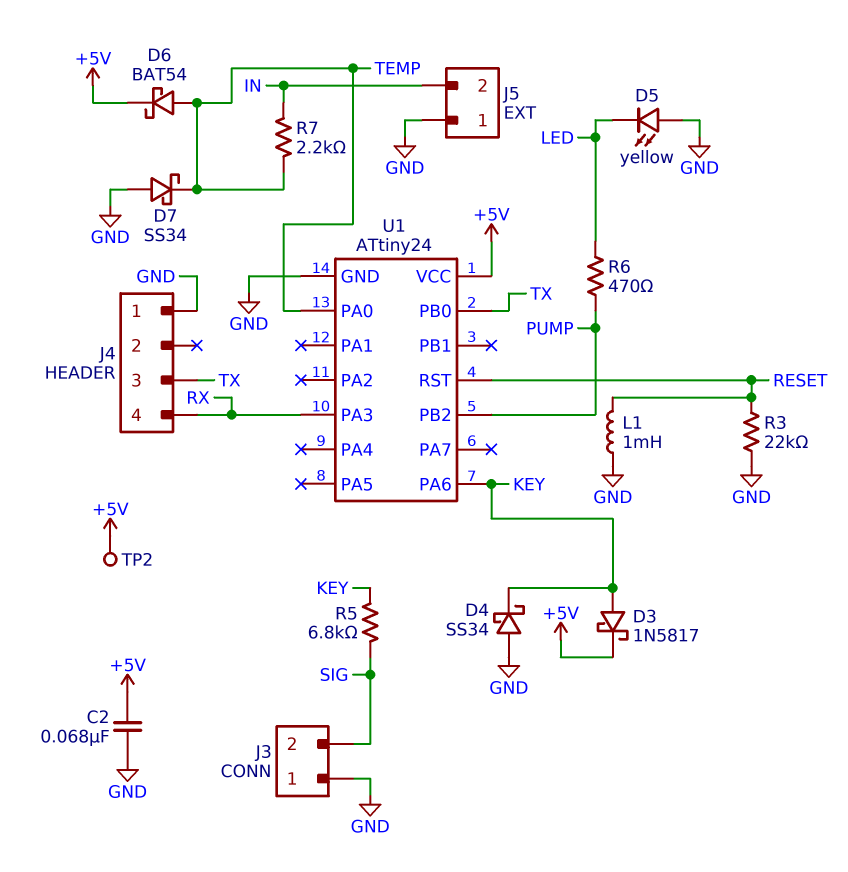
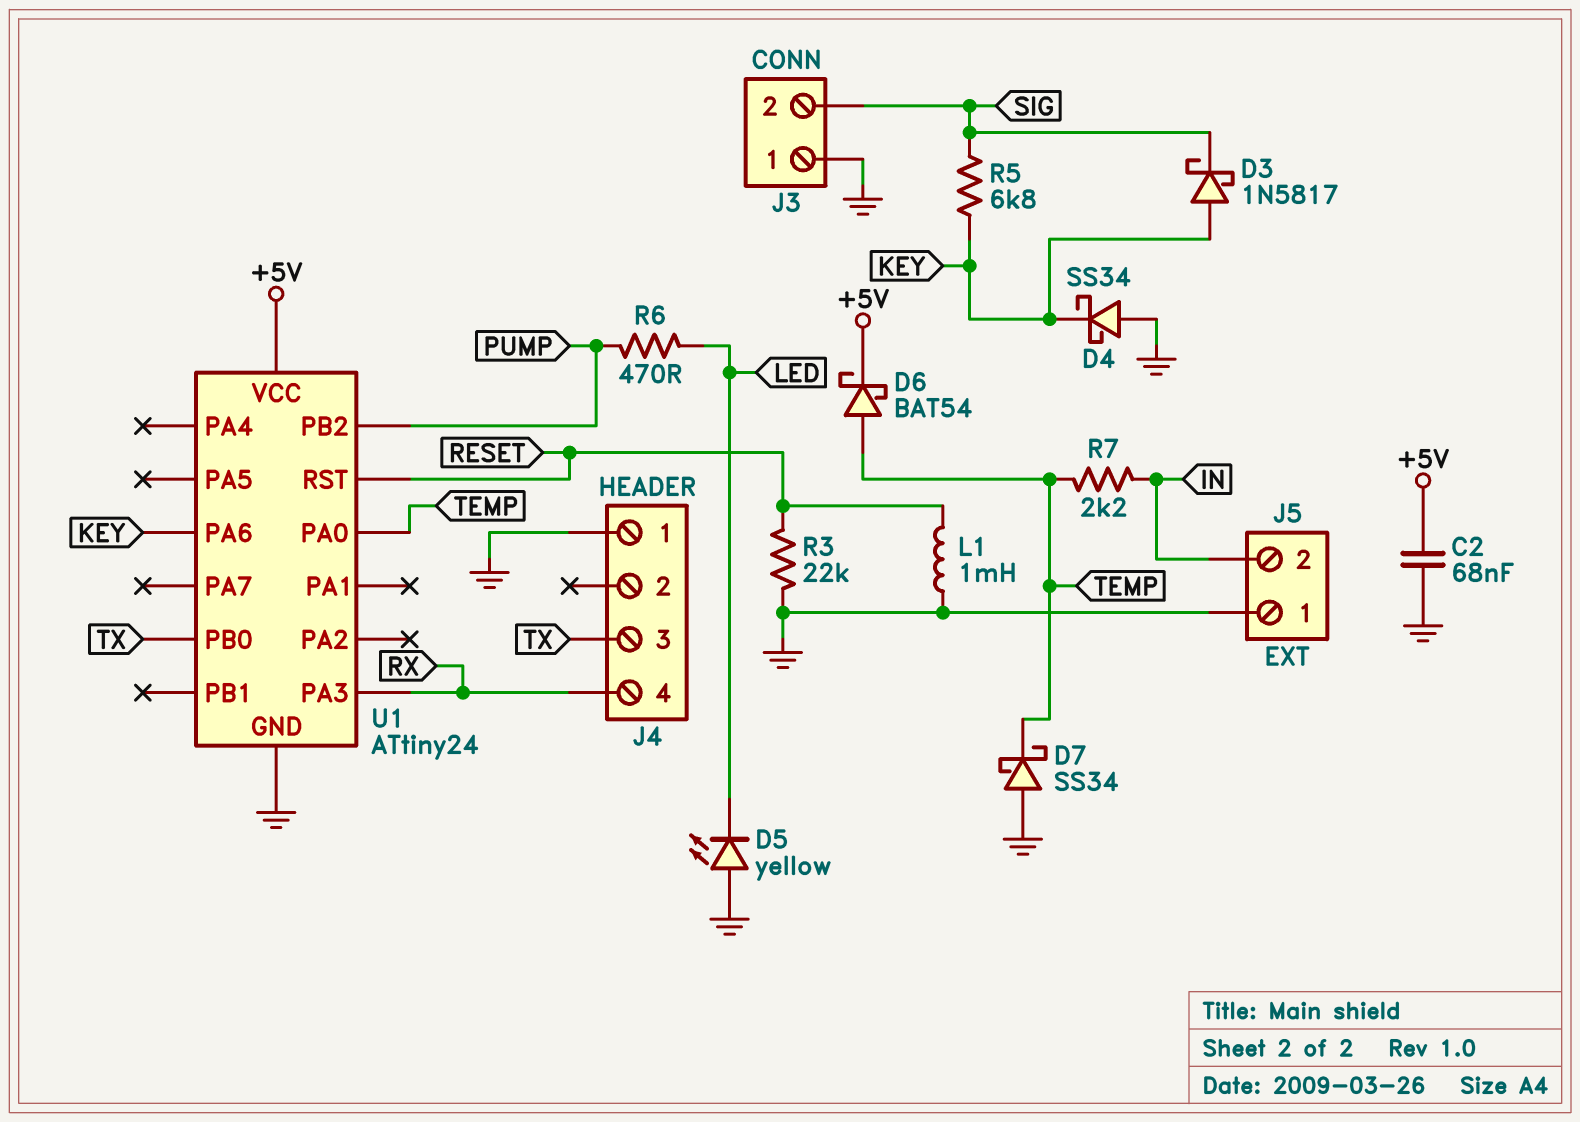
D3: schottky 1N5817 (A KEY, K +5V) -> schottky 1N5817 (A KEY, K SIG)
TP2: test point (+5V) -> none

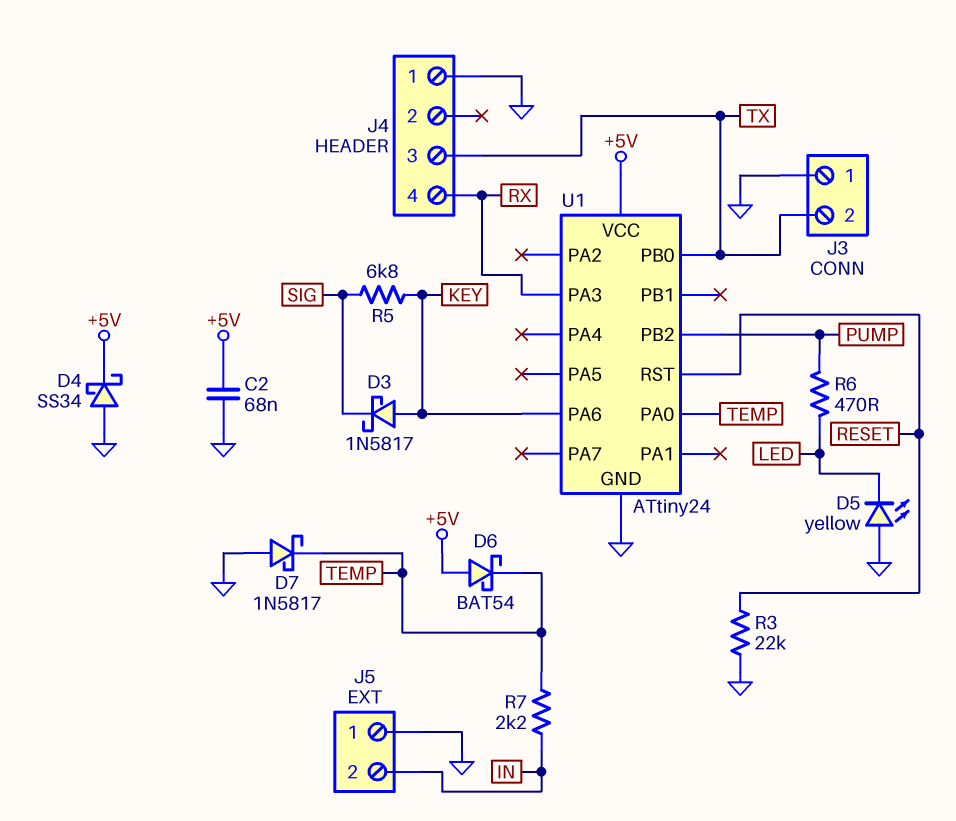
D4: schottky SS34 (A GND, K KEY) -> schottky SS34 (A GND, K +5V)
D6: schottky BAT54 (A TEMP, K +5V) -> schottky BAT54 (A +5V, K TEMP)
D7: schottky SS34 (A GND, K TEMP) -> schottky 1N5817 (A GND, K TEMP)
J3 pin 2: SIG -> TX
L1: 1mH (GND, RESET) -> none

